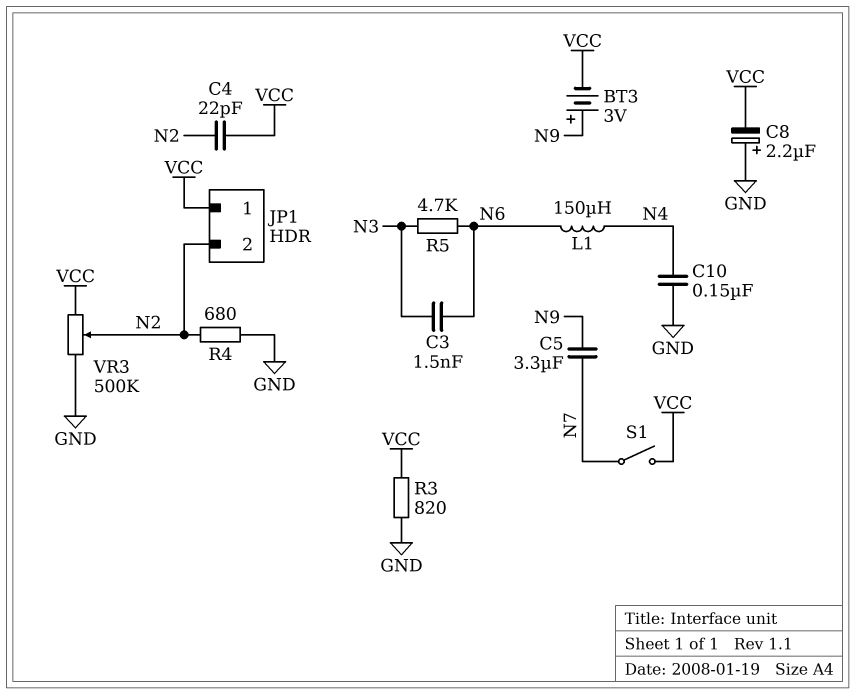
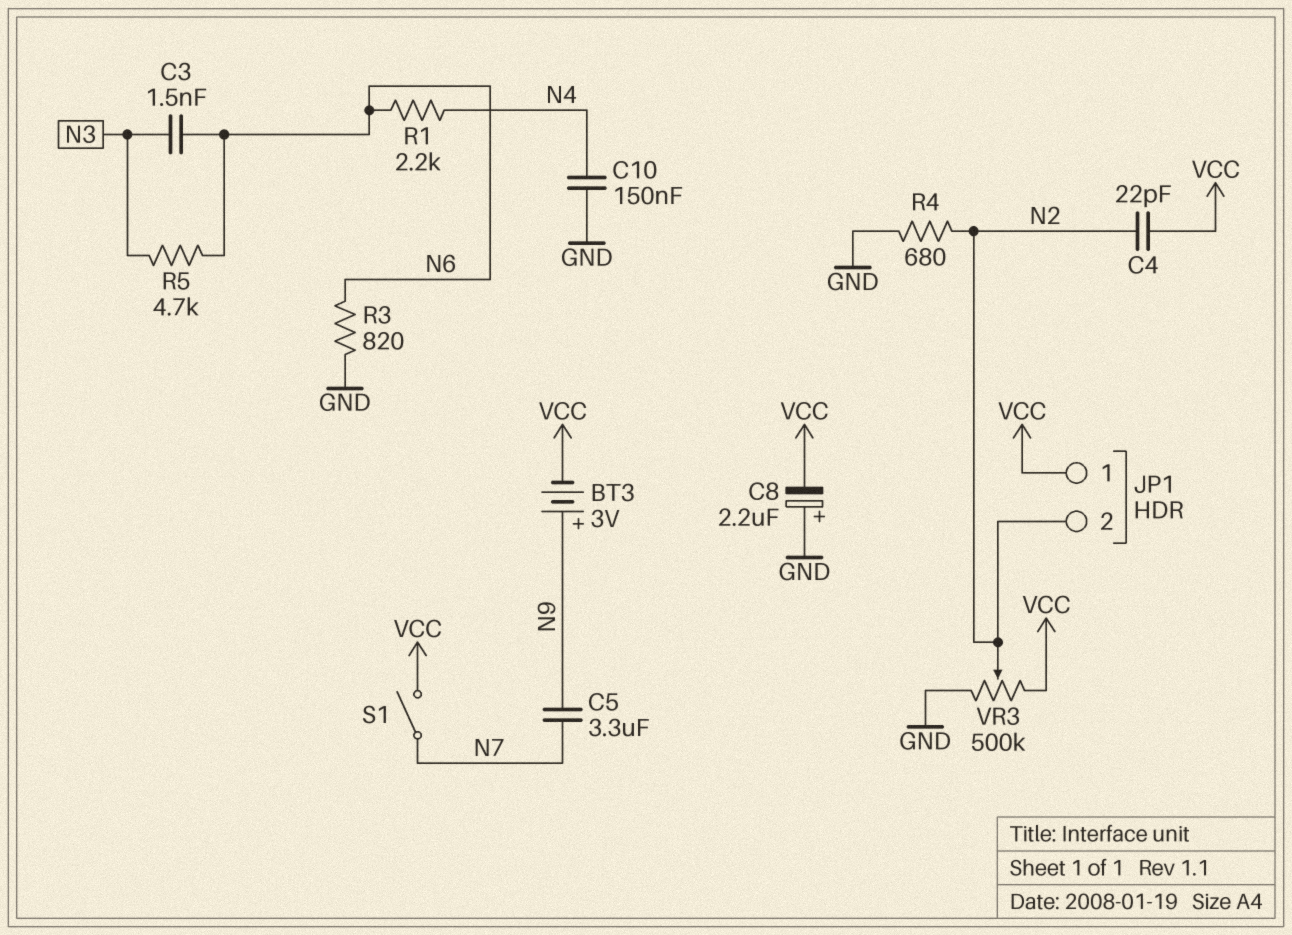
L1: 150uH (N4, N6) -> none
R1: none -> 2.2k (N4, N6)
R3: 820 (GND, VCC) -> 820 (GND, N6)

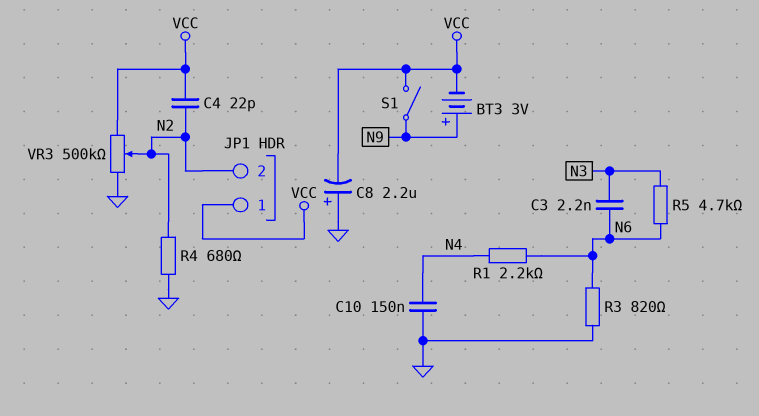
C3: 1.5nF (N3, N6) -> 2.2nF (N3, N6)
C5: 3.3uF (N7, N9) -> none
S1: switch (N7, VCC) -> switch (N9, VCC)

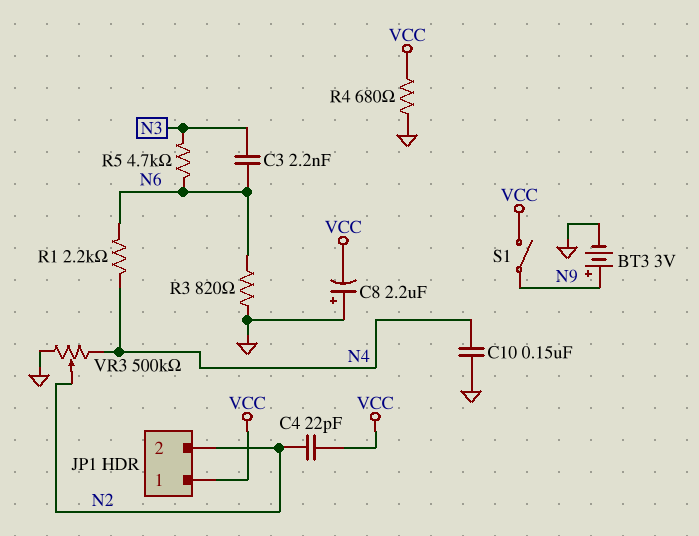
BT3: 3V (plus N9, minus VCC) -> 3V (plus N9, minus GND)
R4: 680 (GND, N2) -> 680 (GND, VCC)
VR3: 500k (GND, VCC, wiper N2) -> 500k (GND, N4, wiper N2)

